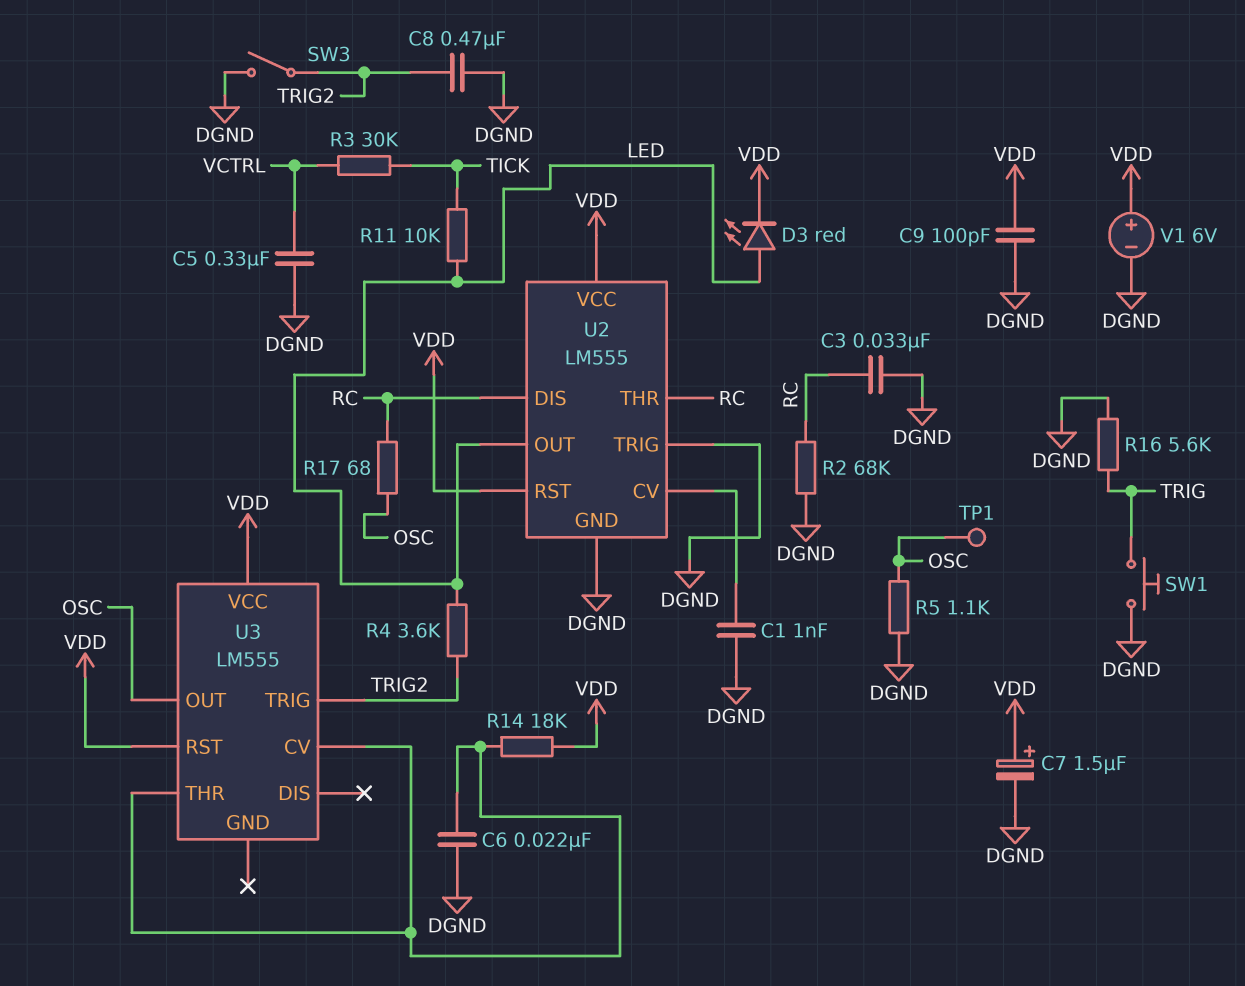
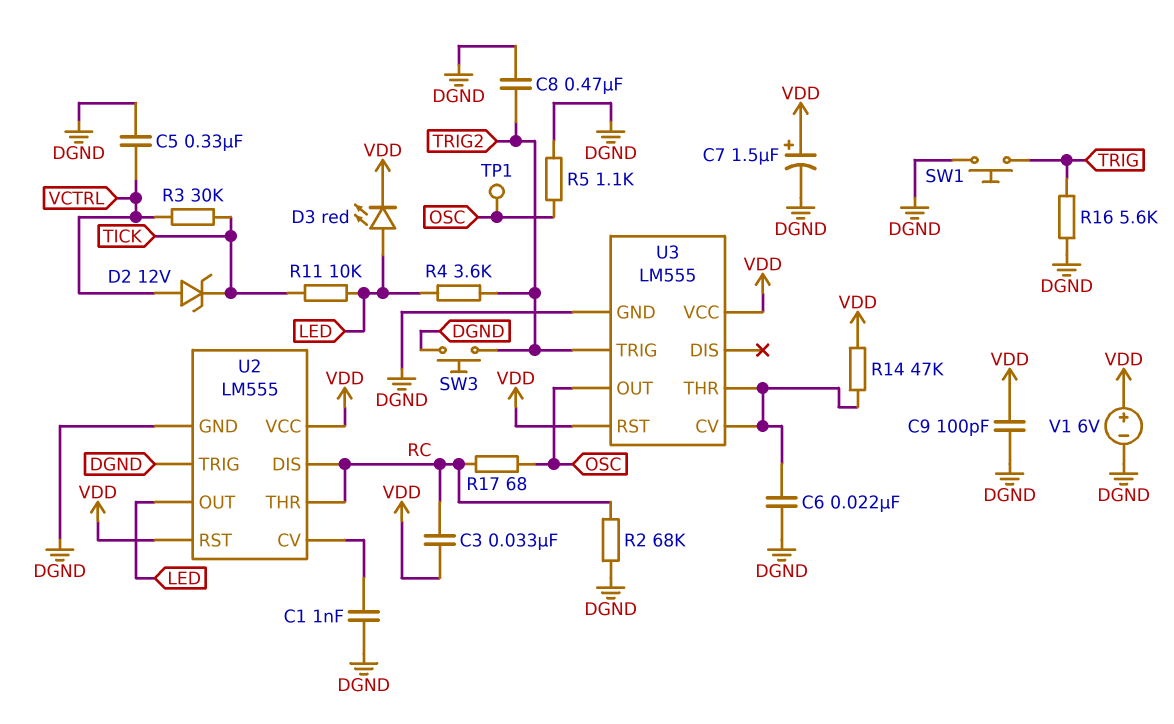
C3: 33nF (DGND, RC) -> 33nF (RC, VDD)
D2: none -> zener 12V (A VCTRL, K TICK)
R14: 18k (U3/CV, VDD) -> 47k (U3/CV, VDD)
SW3: switch (DGND, TRIG2) -> button (DGND, TRIG2)
U3 pin GND: none -> DGND

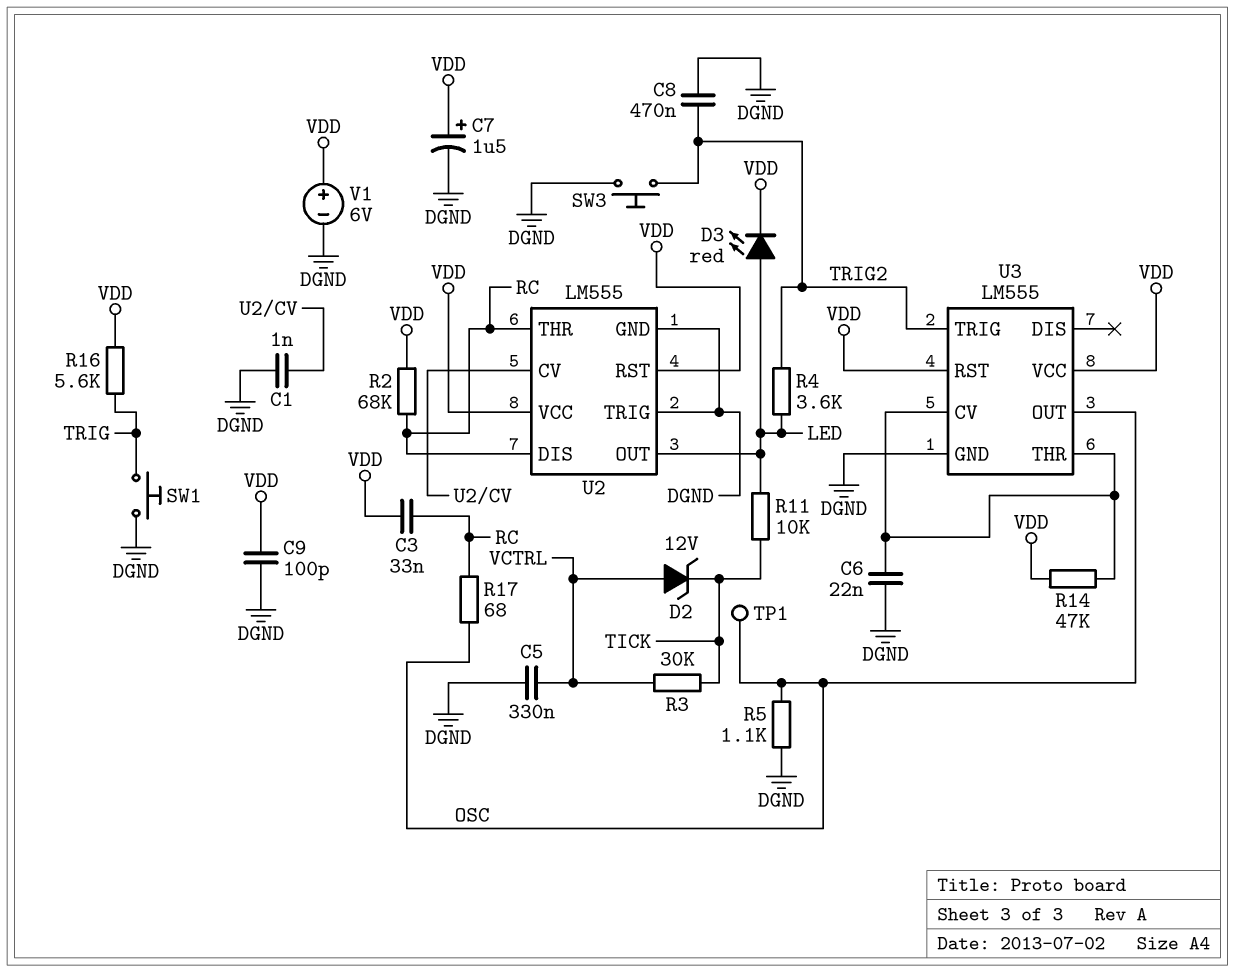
R2: 68k (DGND, RC) -> 68k (RC, VDD)
R16: 5.6k (DGND, TRIG) -> 5.6k (TRIG, VDD)

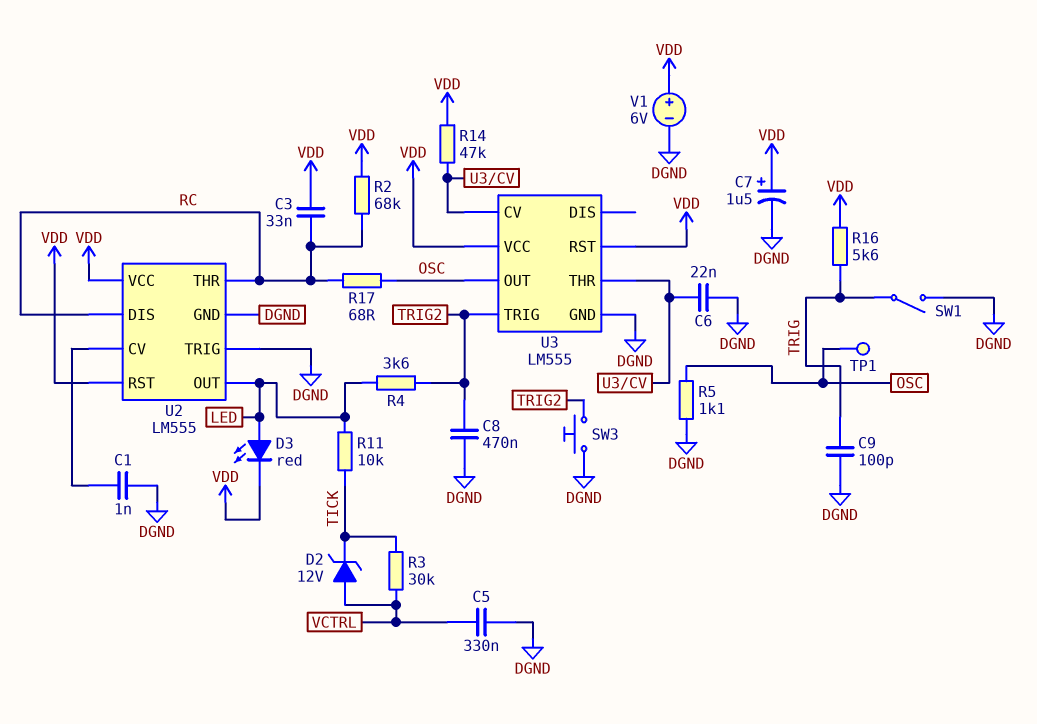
C9: 100pF (DGND, VDD) -> 100pF (DGND, TRIG)
SW1: button (DGND, TRIG) -> switch (DGND, TRIG)

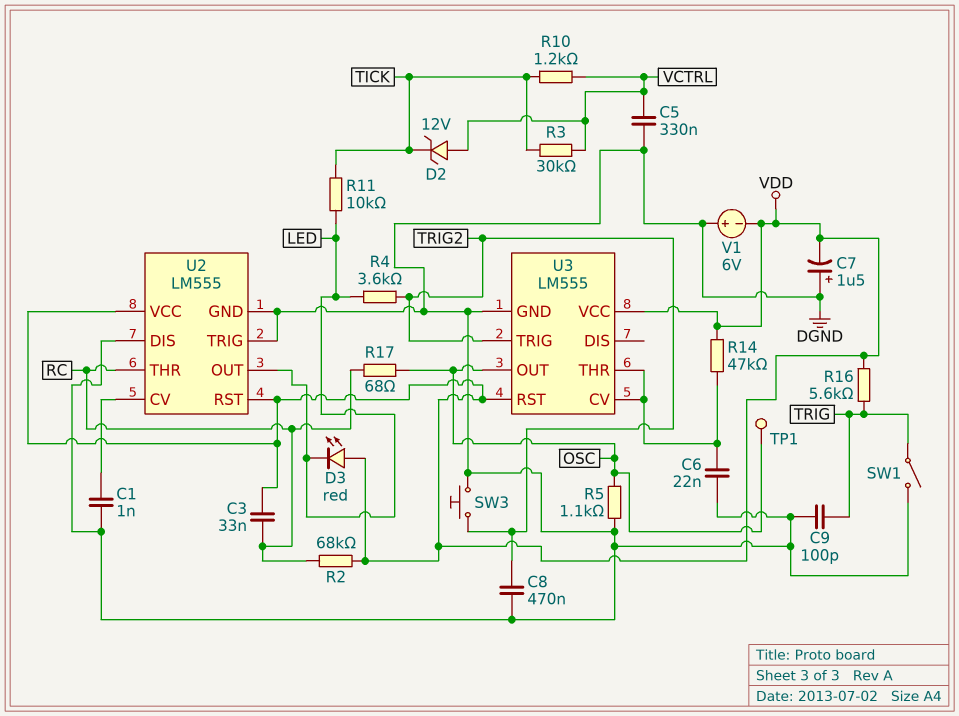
C7: 1.5uF (plus VDD, minus DGND) -> 1.5uF (plus DGND, minus VDD)
D3: LED red (A LED, K VDD) -> LED red (A VDD, K LED)
R10: none -> 1.2k (TICK, VCTRL)
U2 pin DIS: RC -> DGND
V1: 6V (plus VDD, minus DGND) -> 6V (plus DGND, minus VDD)

